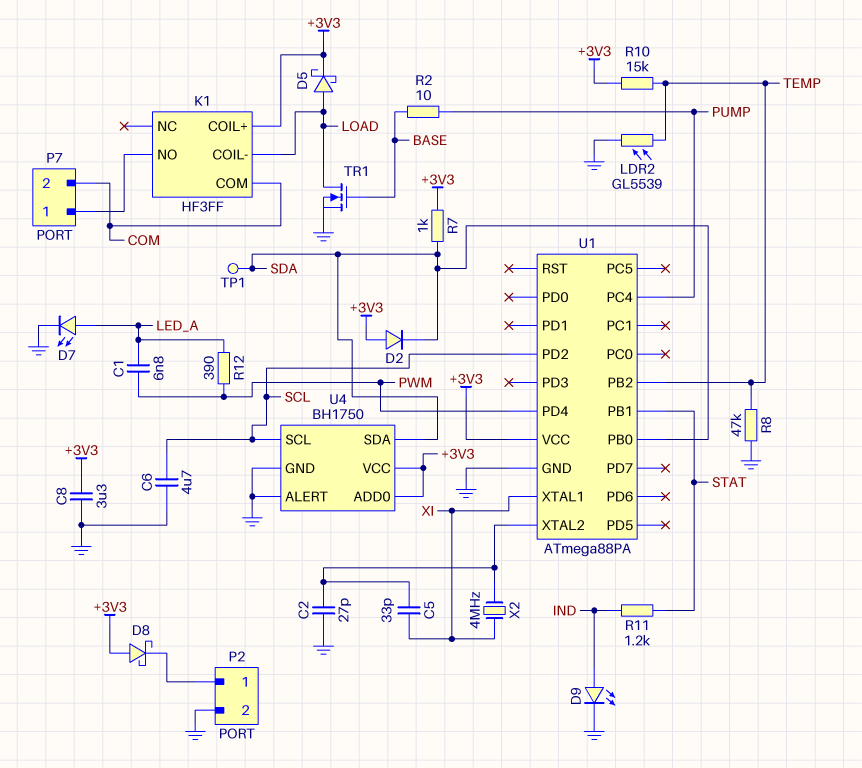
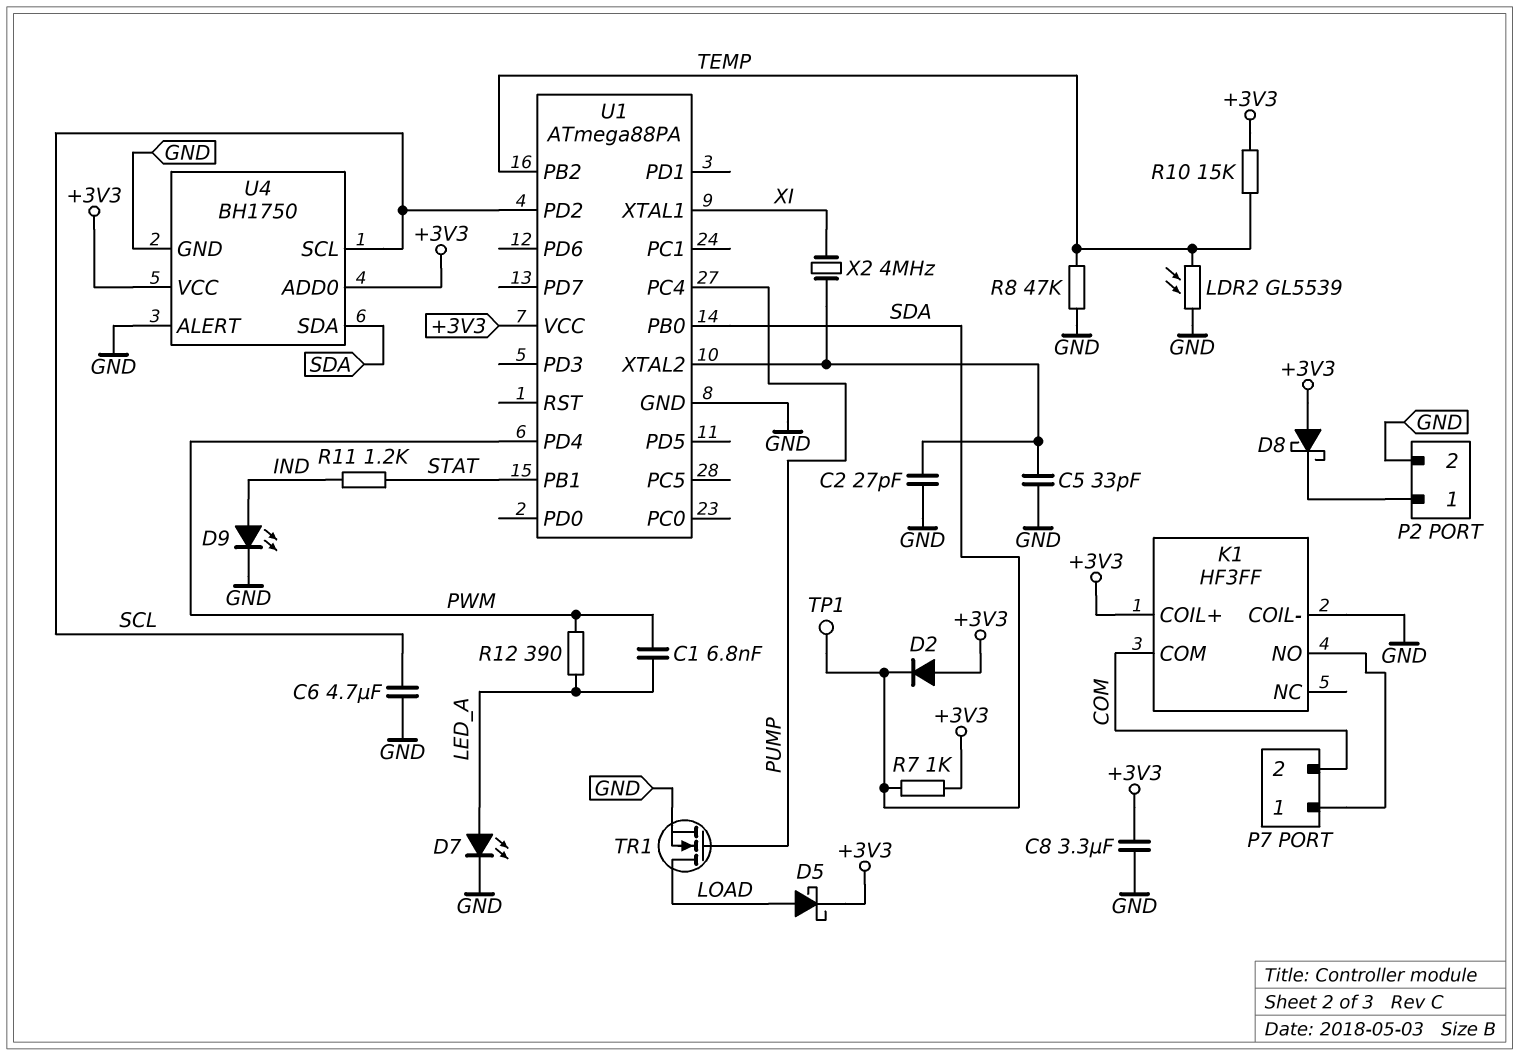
C5: 33pF (U1/XTAL2, XI) -> 33pF (GND, U1/XTAL2)
K1 pin COIL-: LOAD -> GND
R2: 10 (BASE, PUMP) -> none
TR1: NMOS (G BASE, D LOAD, S GND) -> NMOS (G PUMP, D LOAD, S GND)

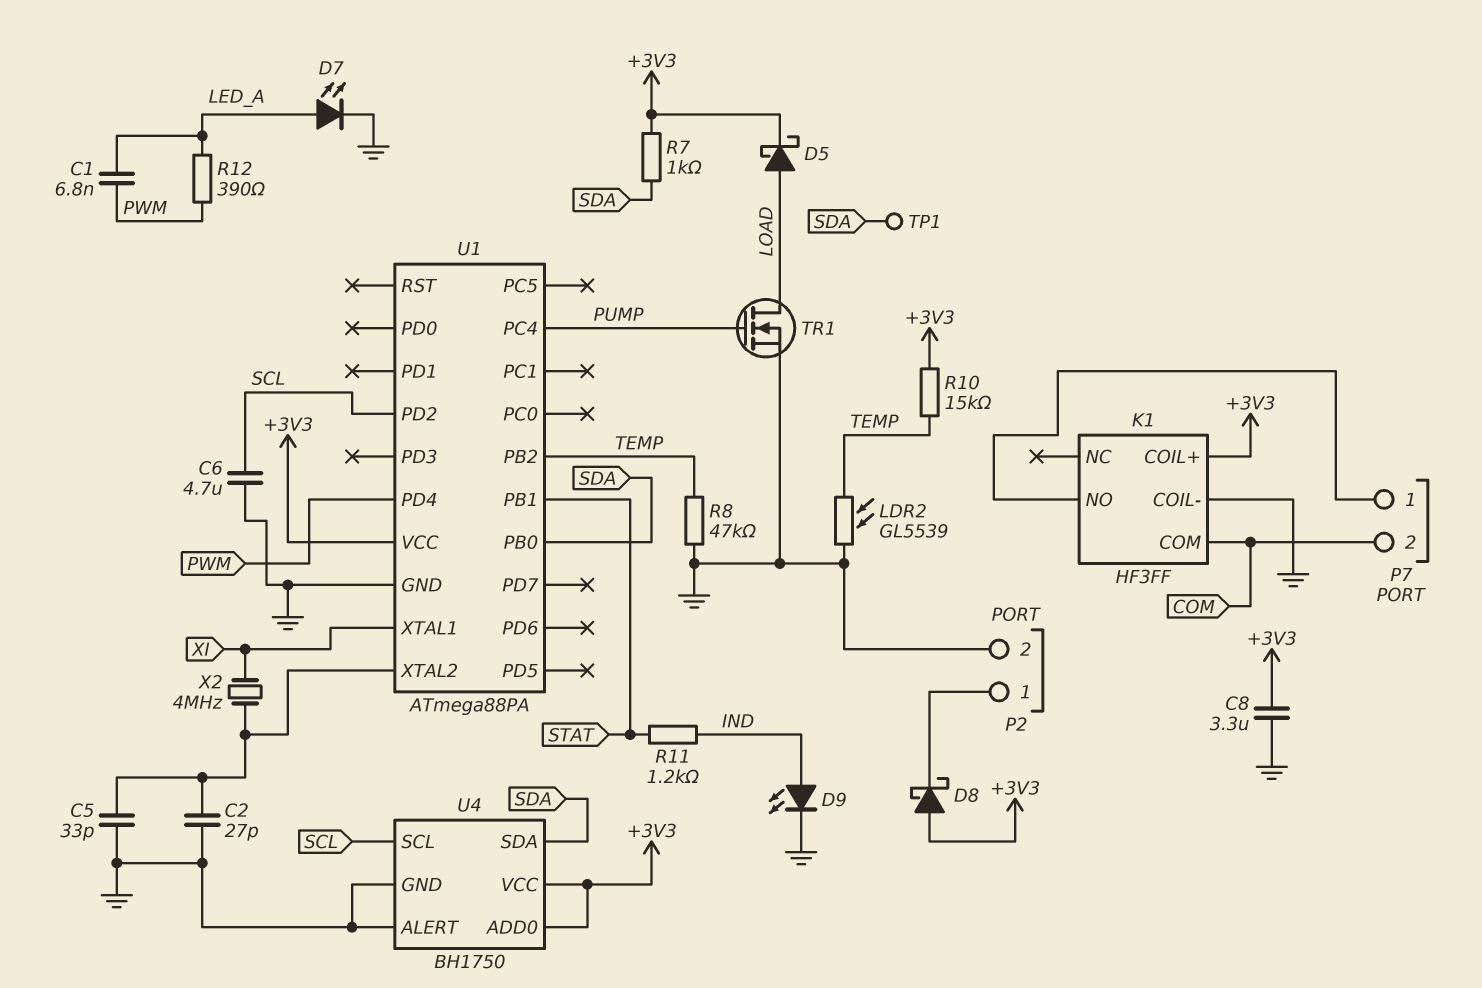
D2: diode (A +3V3, K SDA) -> none

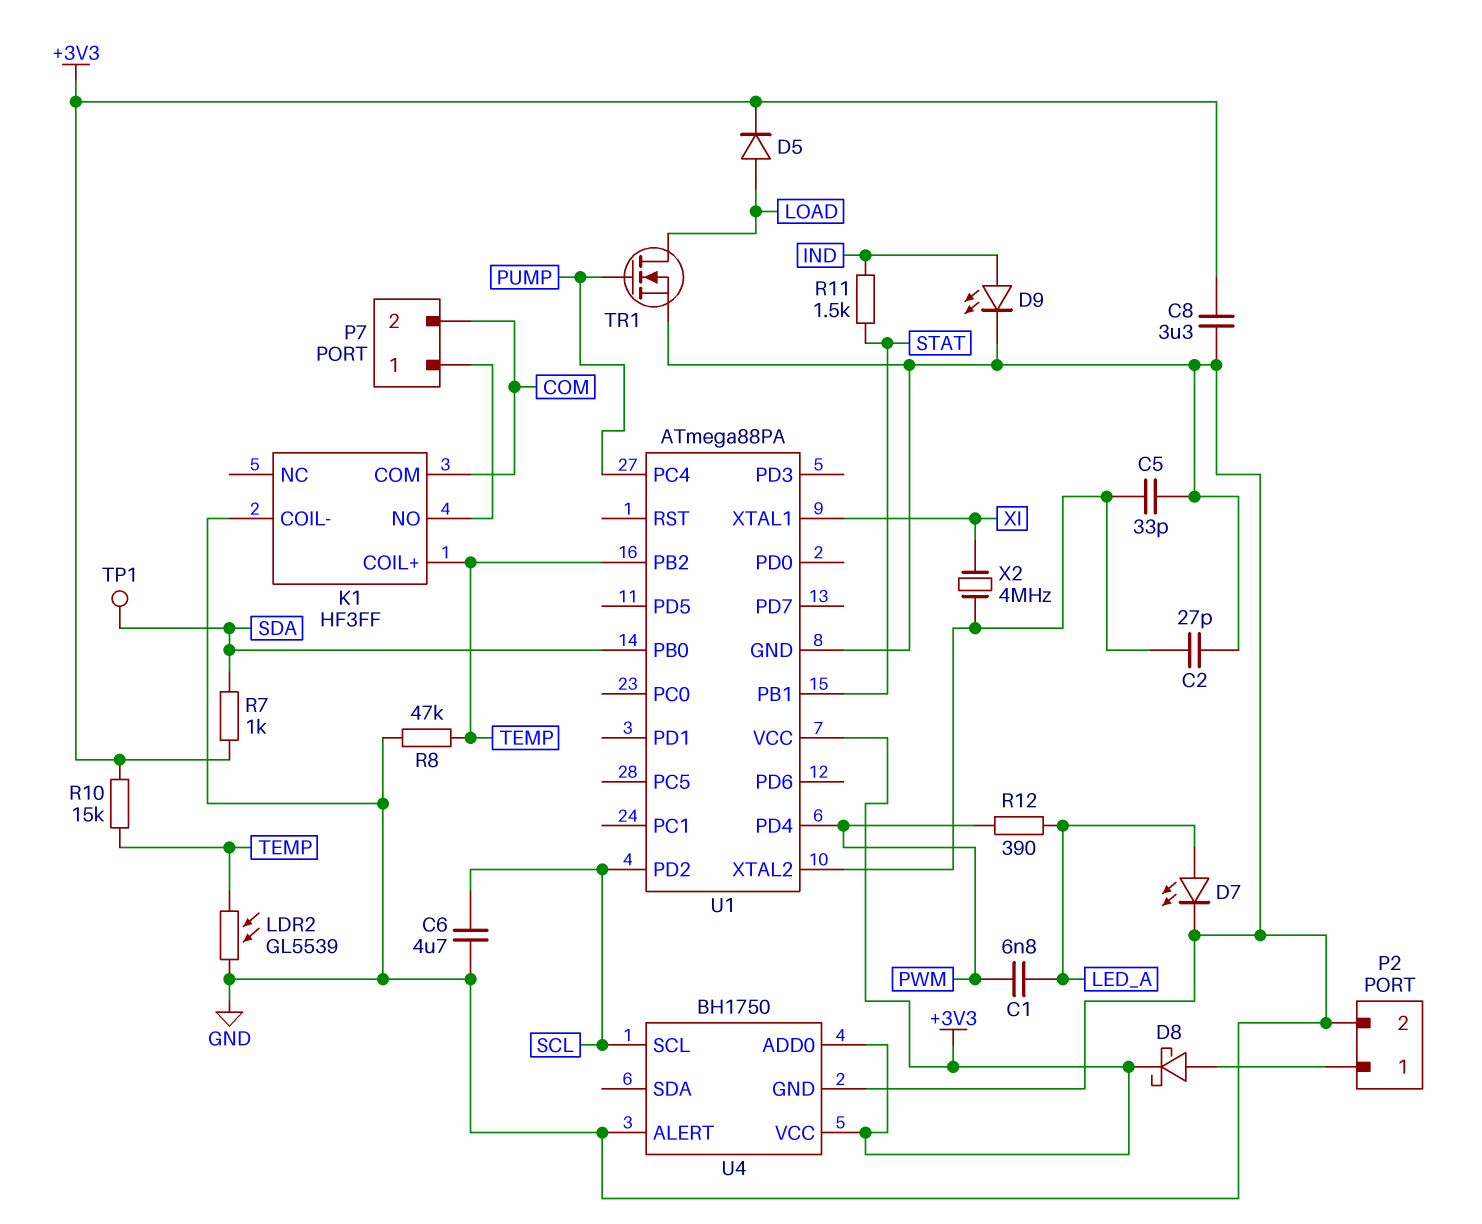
D5: schottky (A LOAD, K +3V3) -> diode (A LOAD, K +3V3)
D8: schottky (A +3V3, K P2/1) -> schottky (A P2/1, K +3V3)
K1 pin COIL+: +3V3 -> TEMP
R11: 1.2k (IND, STAT) -> 1.5k (IND, STAT)
U4 pin SDA: SDA -> none

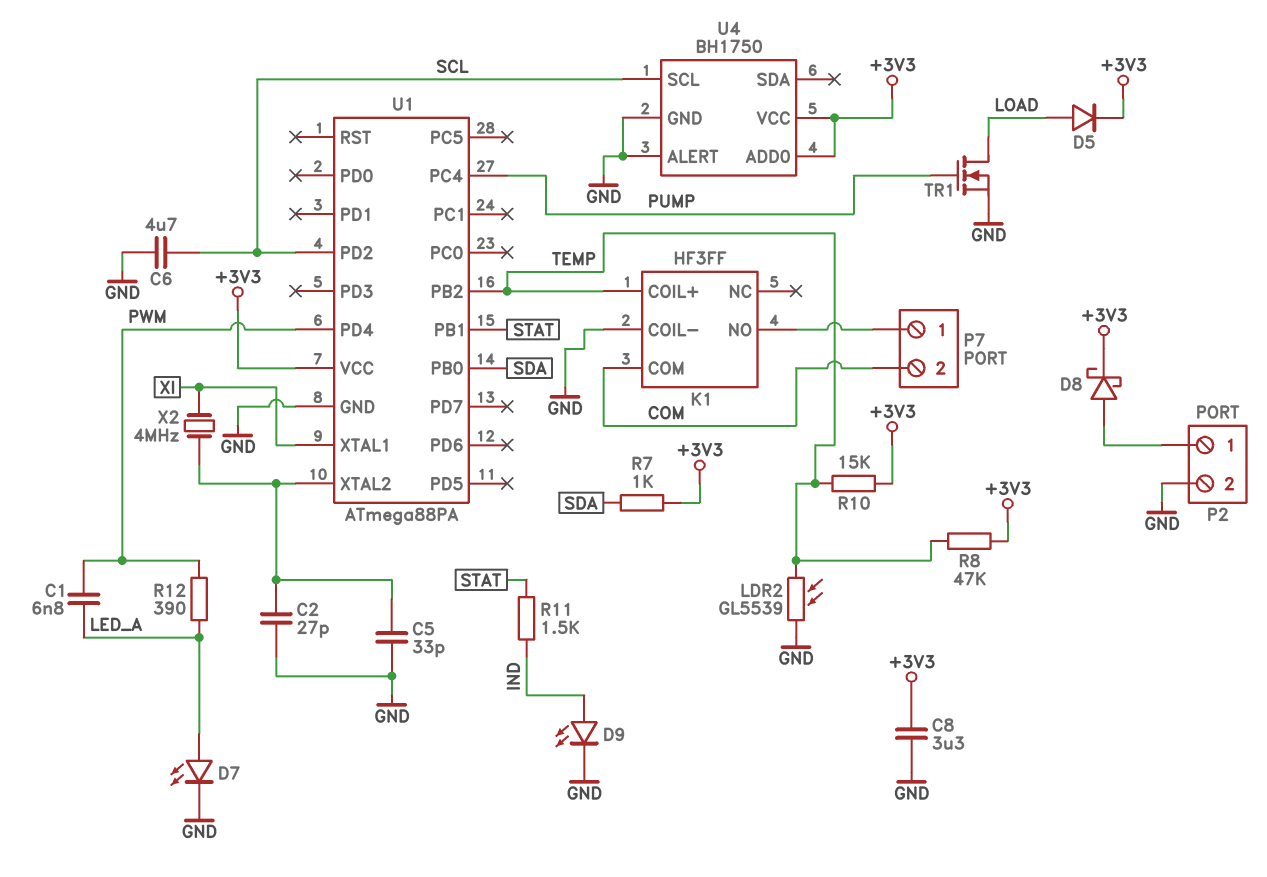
R8: 47k (GND, TEMP) -> 47k (+3V3, TEMP)
TP1: test point (SDA) -> none

